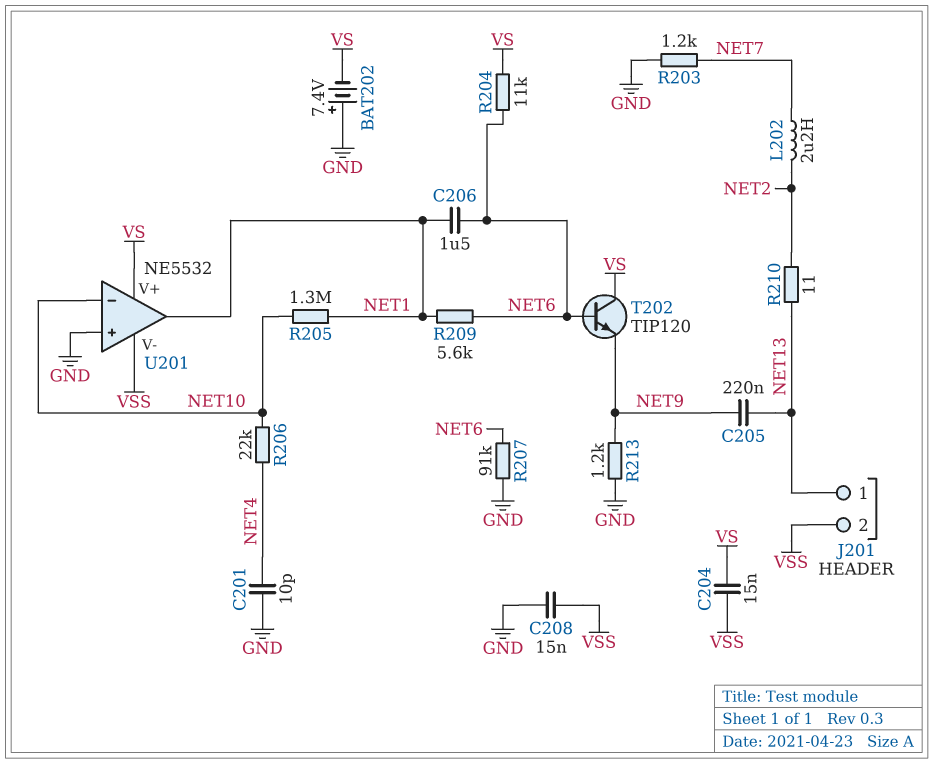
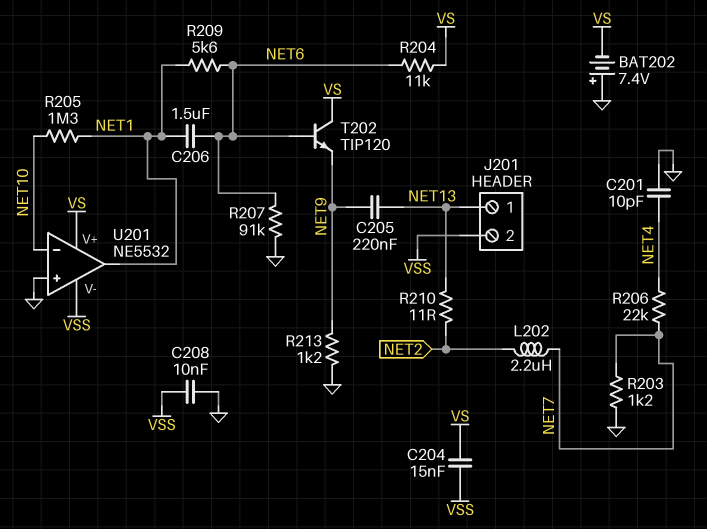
C208: 15nF (GND, VSS) -> 10nF (GND, VSS)
R206: 22k (NET4, NET10) -> 22k (NET4, NET7)

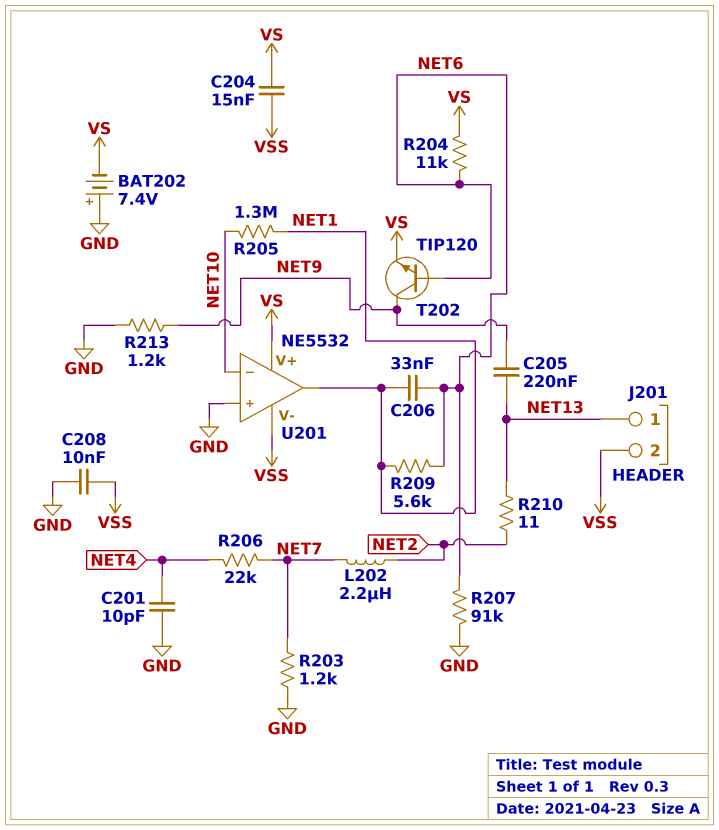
C206: 1.5uF (NET1, NET6) -> 33nF (NET1, NET6)
T202: NPN TIP120 (B NET6, C VS, E NET9) -> NPN TIP120 (B NET6, C NET9, E VS)

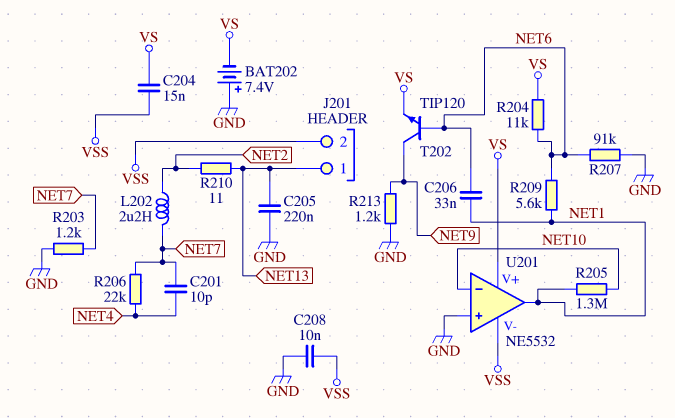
C201: 10pF (GND, NET4) -> 10pF (NET4, NET7)
C205: 220nF (NET9, NET13) -> 220nF (GND, NET13)

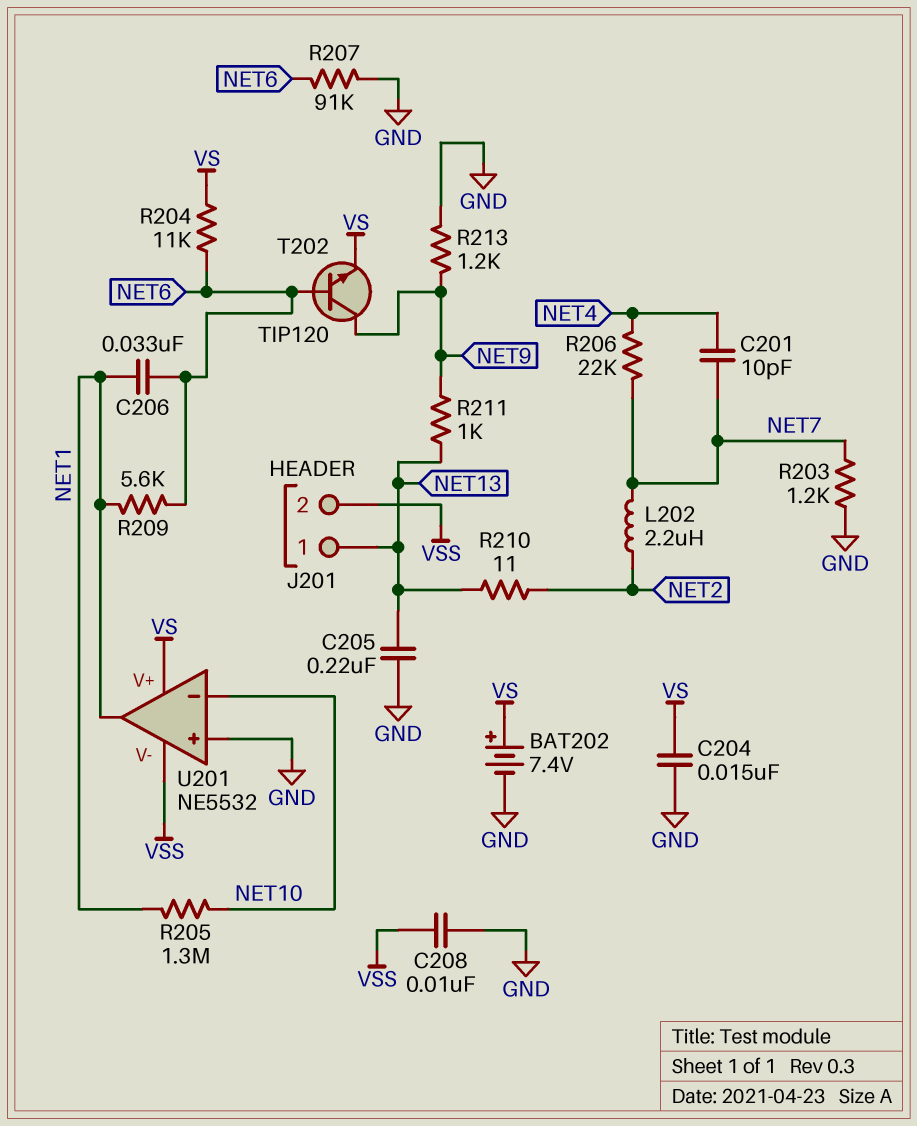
BAT202: 7.4V (plus GND, minus VS) -> 7.4V (plus VS, minus GND)
C204: 15nF (VS, VSS) -> 15nF (GND, VS)
R211: none -> 1k (NET9, NET13)

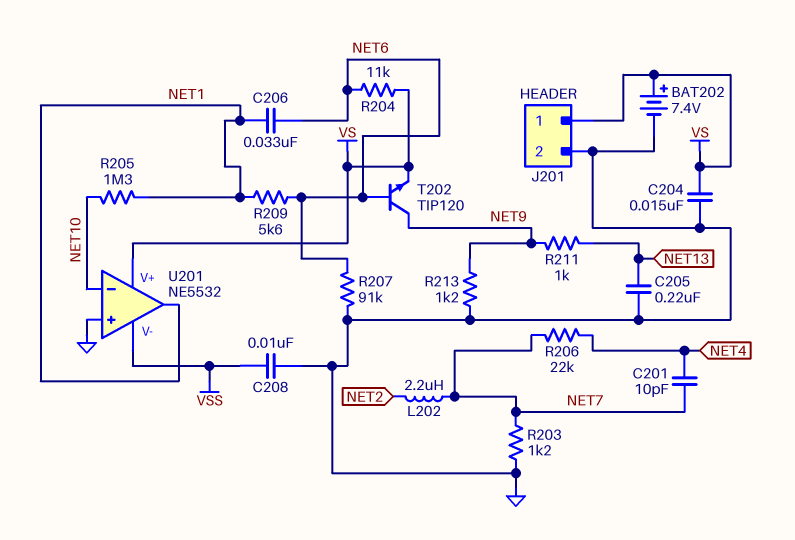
J201 pin 1: NET13 -> VS
J201 pin 2: VSS -> GND
R210: 11 (NET2, NET13) -> none

